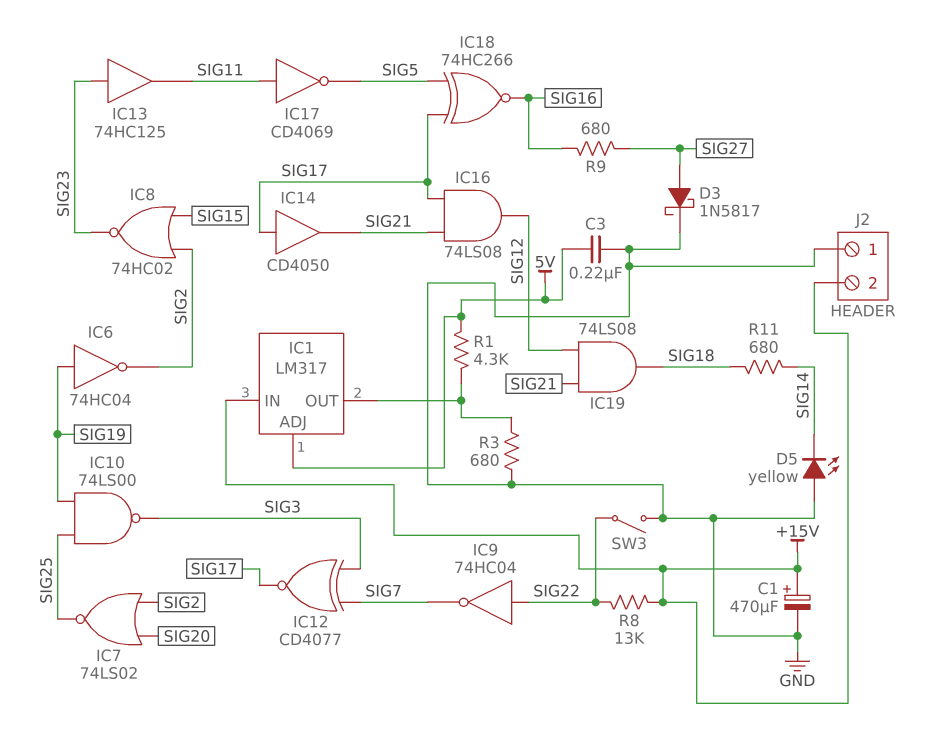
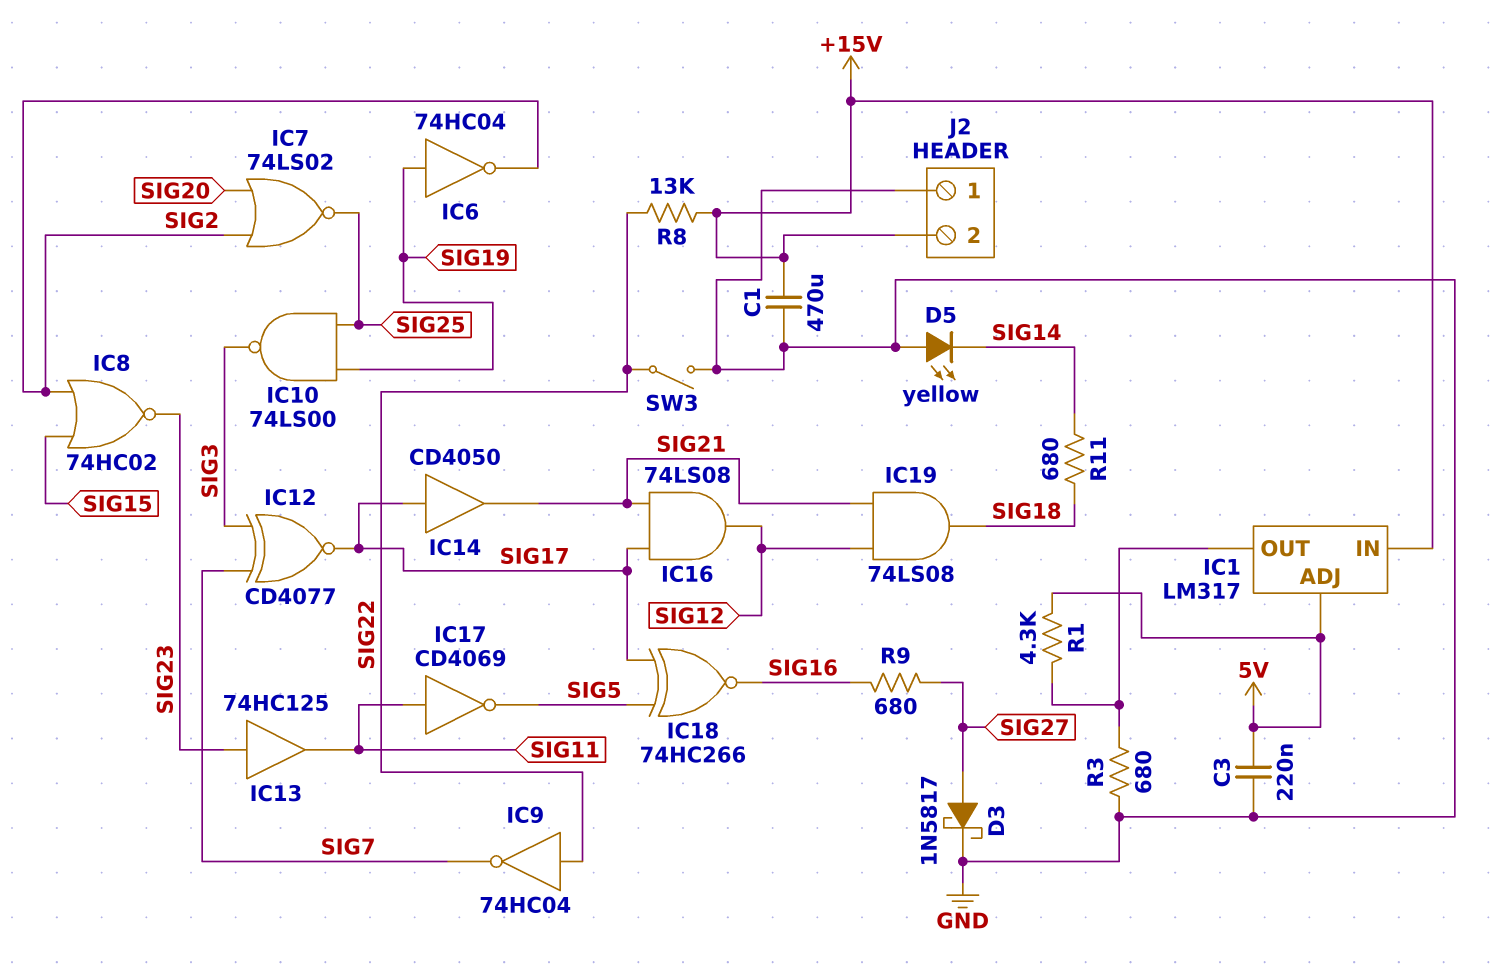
C1: 470uF (plus +15V, minus GND) -> 470uF (+15V, GND)

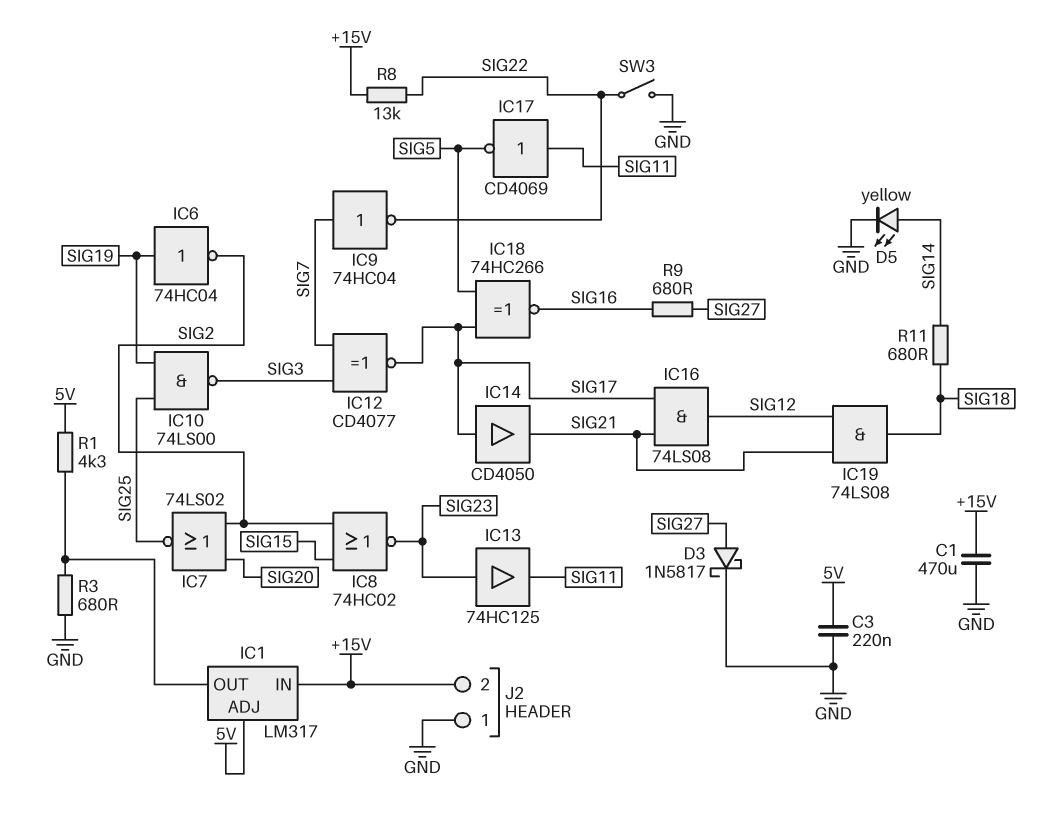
D5: LED yellow (A GND, K SIG14) -> LED yellow (A SIG14, K GND)
IC9: NOT 74HC04 (in SIG22, out SIG7) -> NOT 74HC04 (in SIG7, out SIG22)

